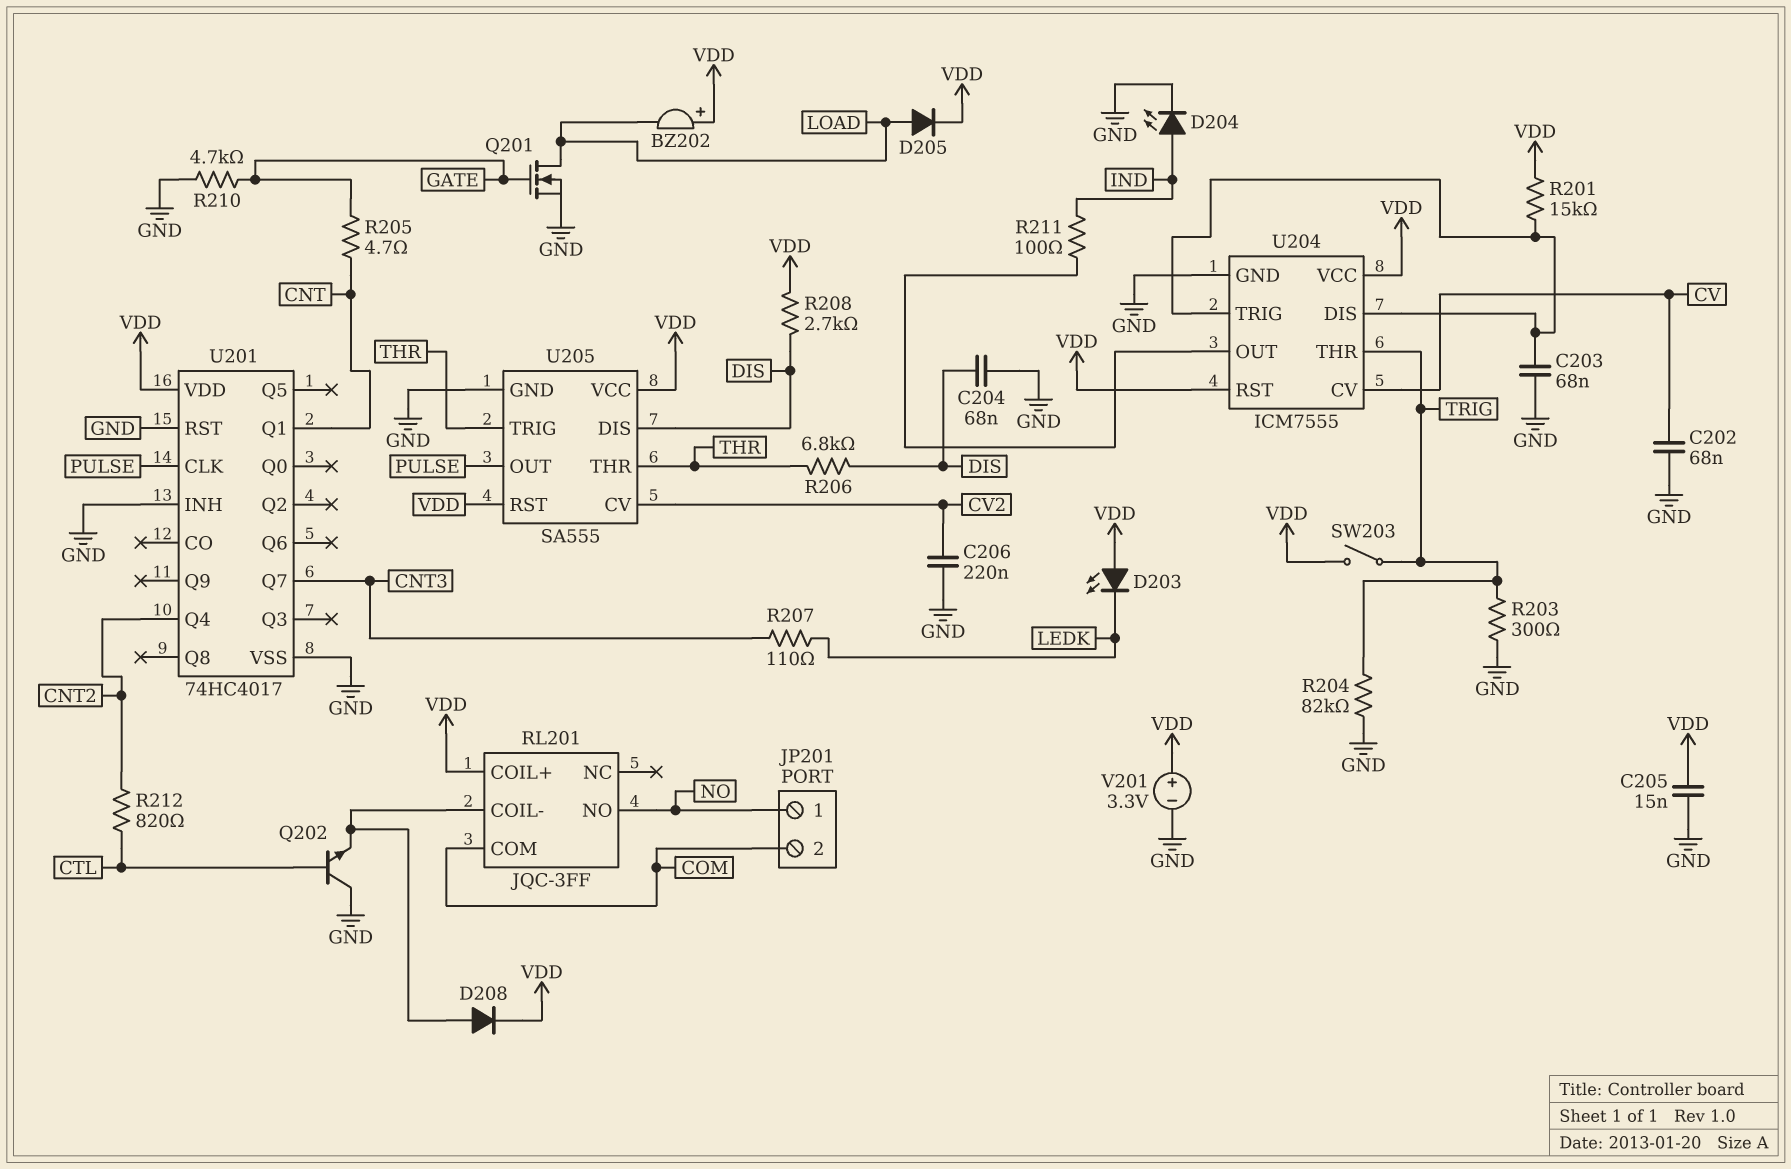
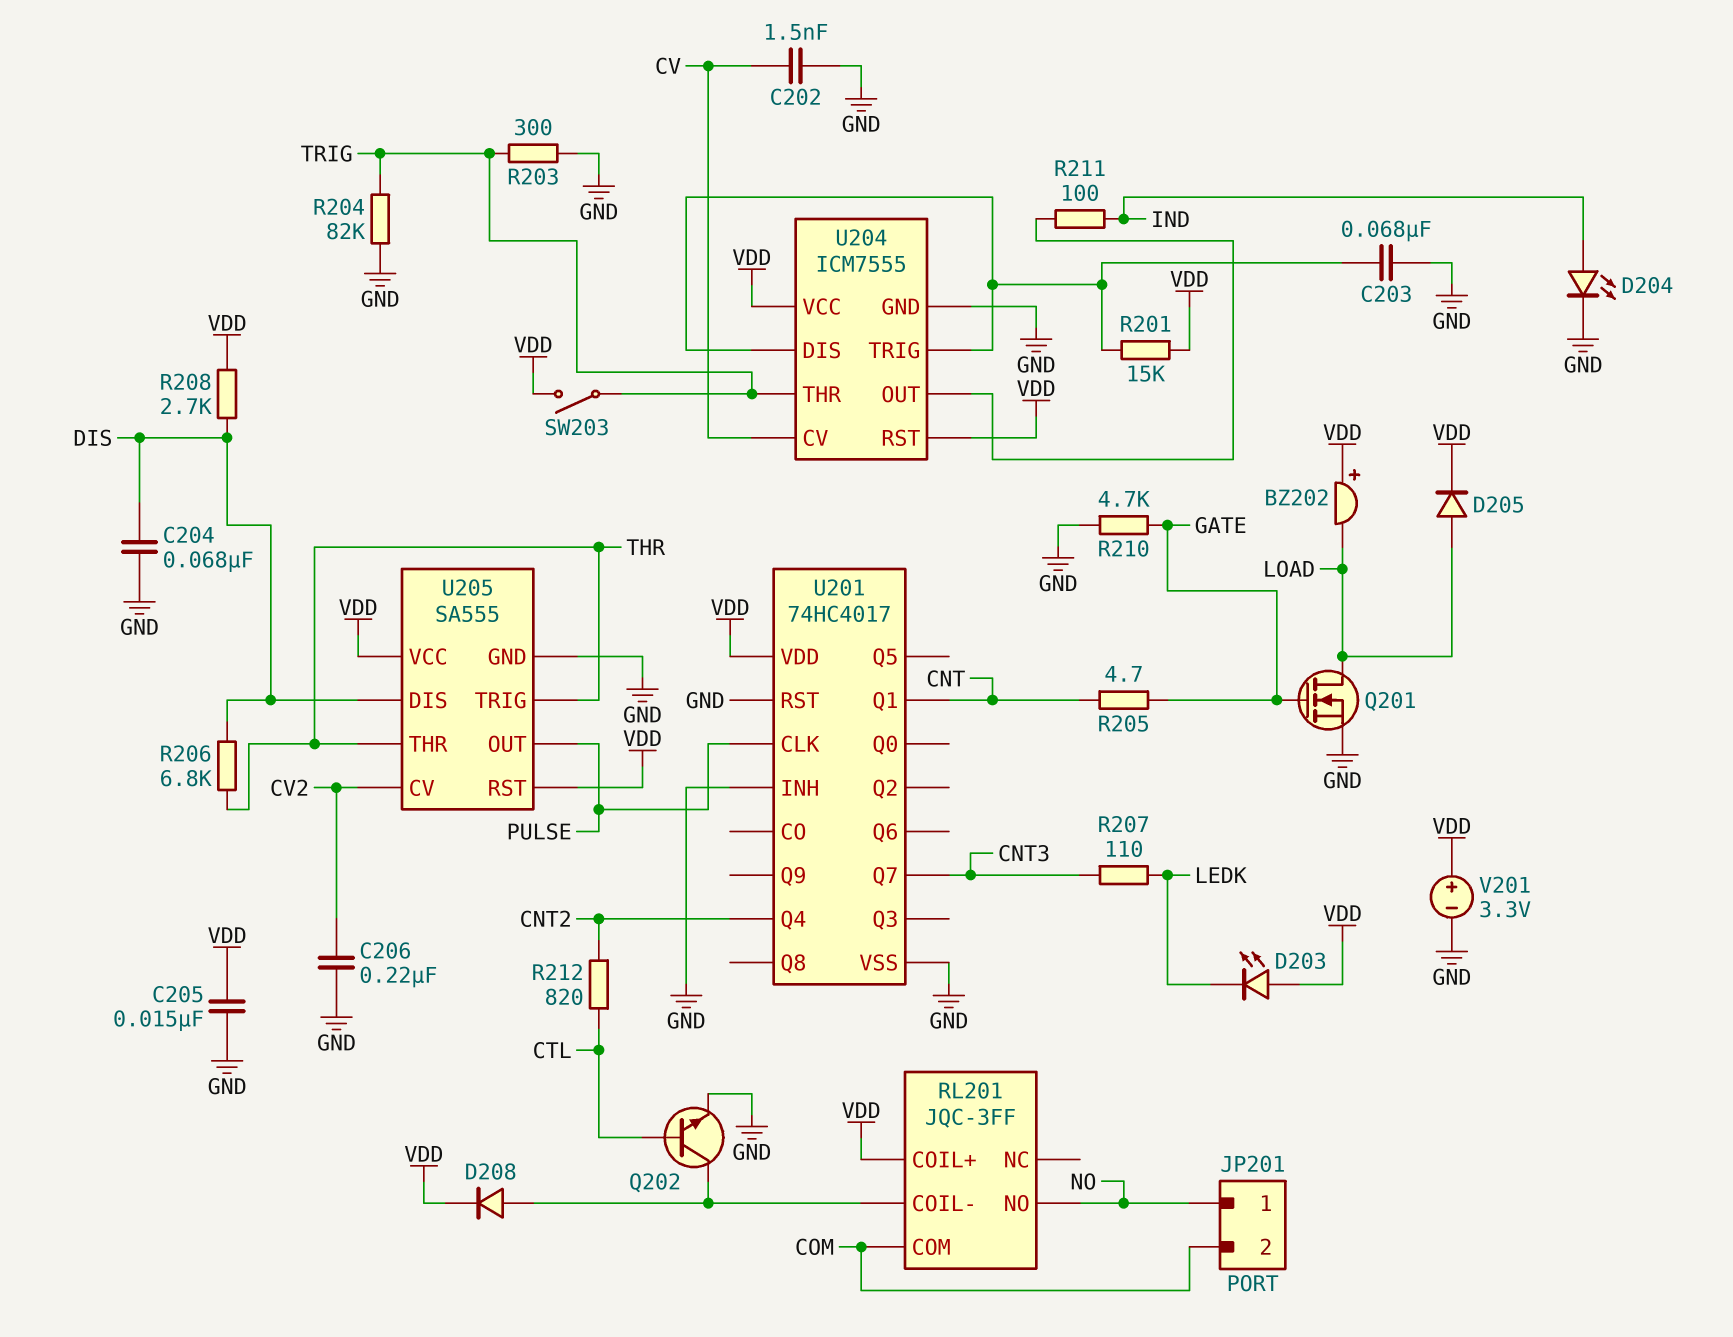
C202: 68nF (CV, GND) -> 1.5nF (CV, GND)
Q202: NPN (B CTL, C GND, E RL201/COIL-) -> NPN (B CTL, C RL201/COIL-, E GND)

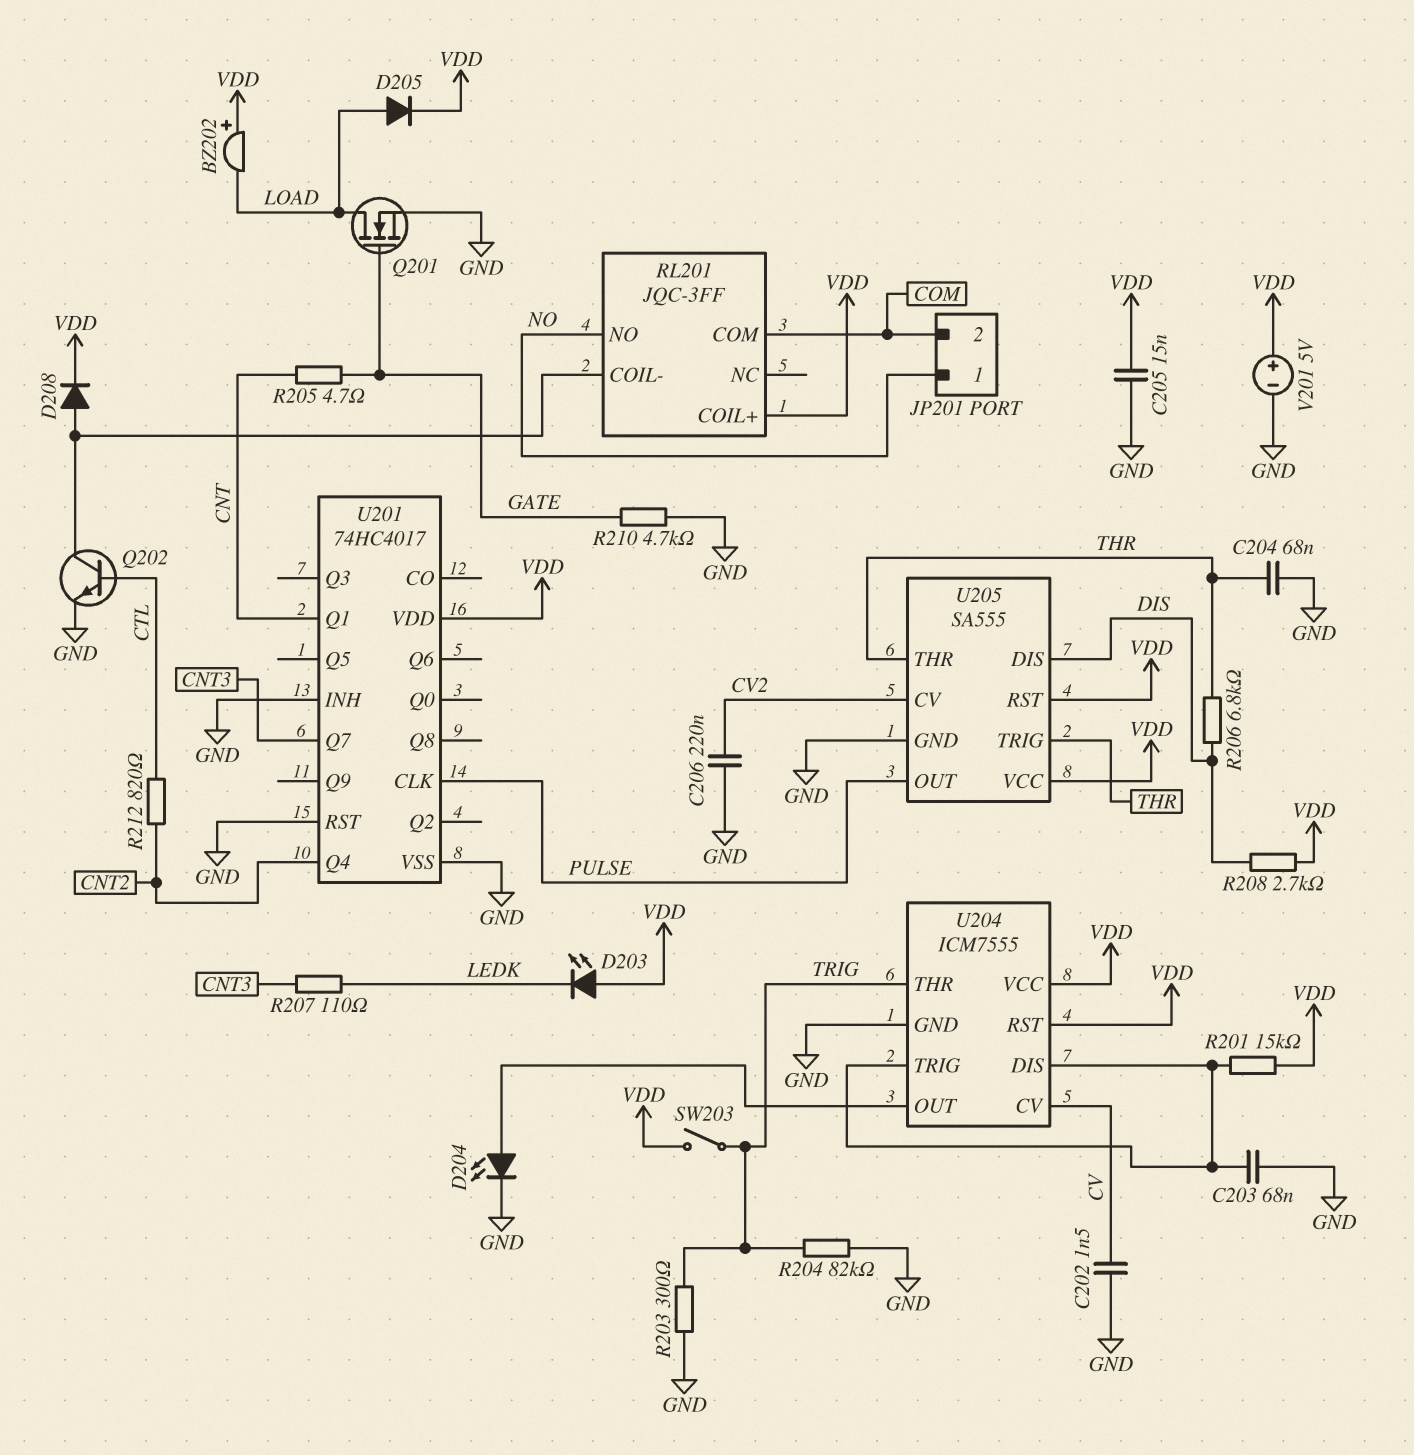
C204: 68nF (DIS, GND) -> 68nF (GND, THR)
D204: LED (A IND, K GND) -> LED (A U204/OUT, K GND)
R211: 100 (IND, U204/OUT) -> none
V201: 3.3V (plus VDD, minus GND) -> 5V (plus VDD, minus GND)

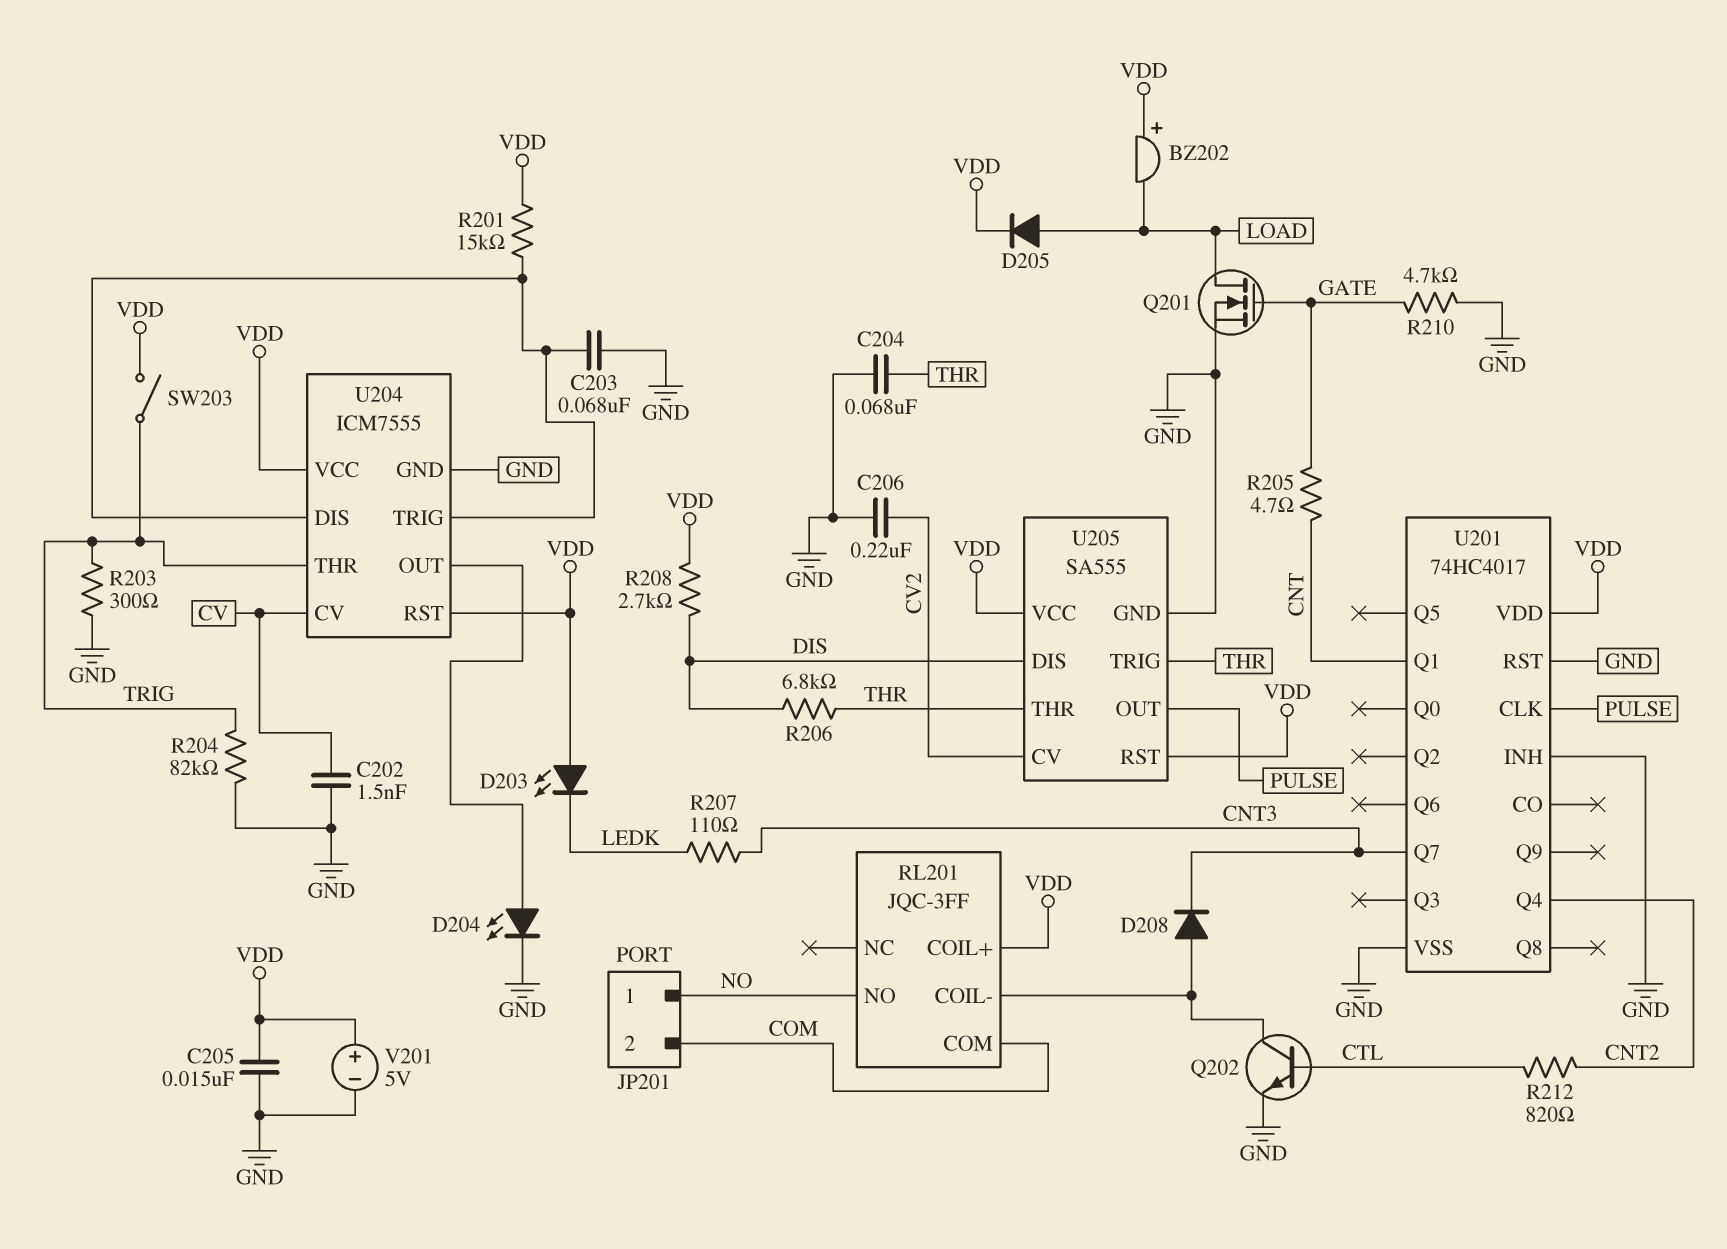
D208: diode (A RL201/COIL-, K VDD) -> diode (A RL201/COIL-, K CNT3)

